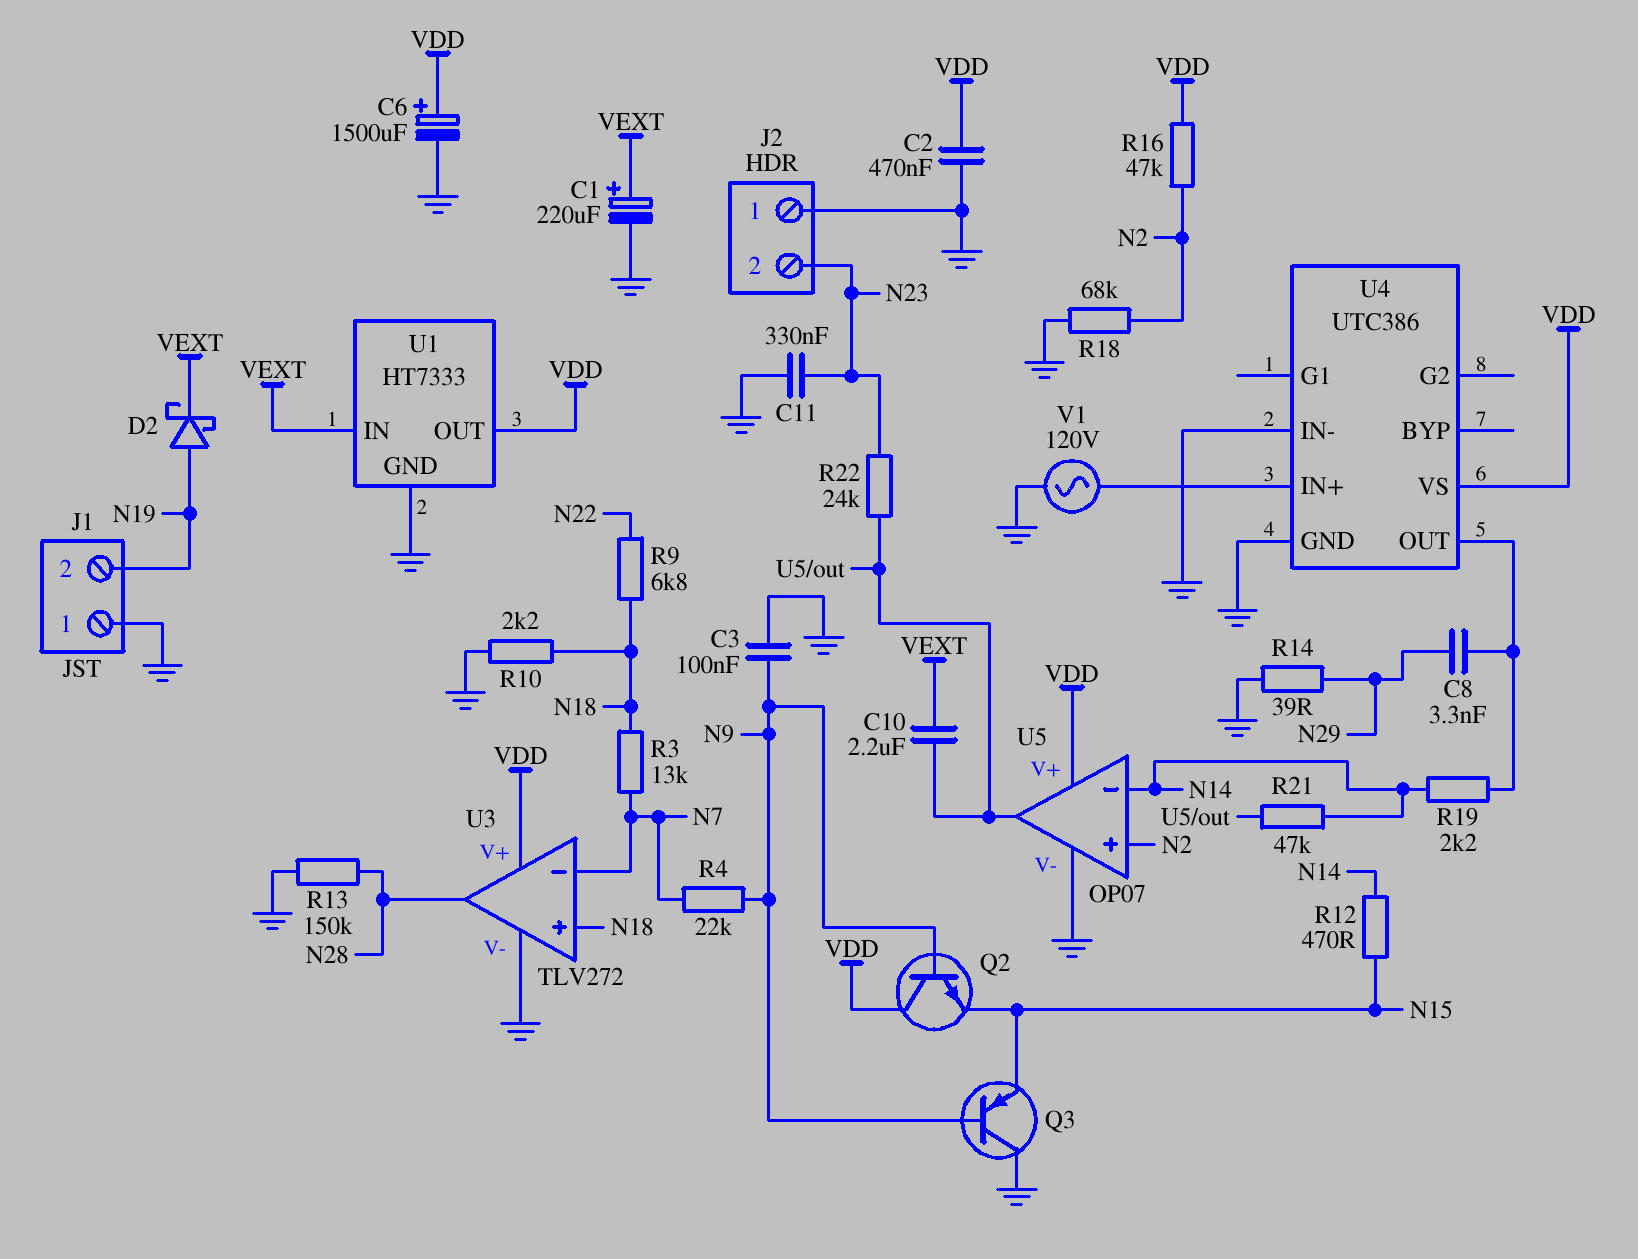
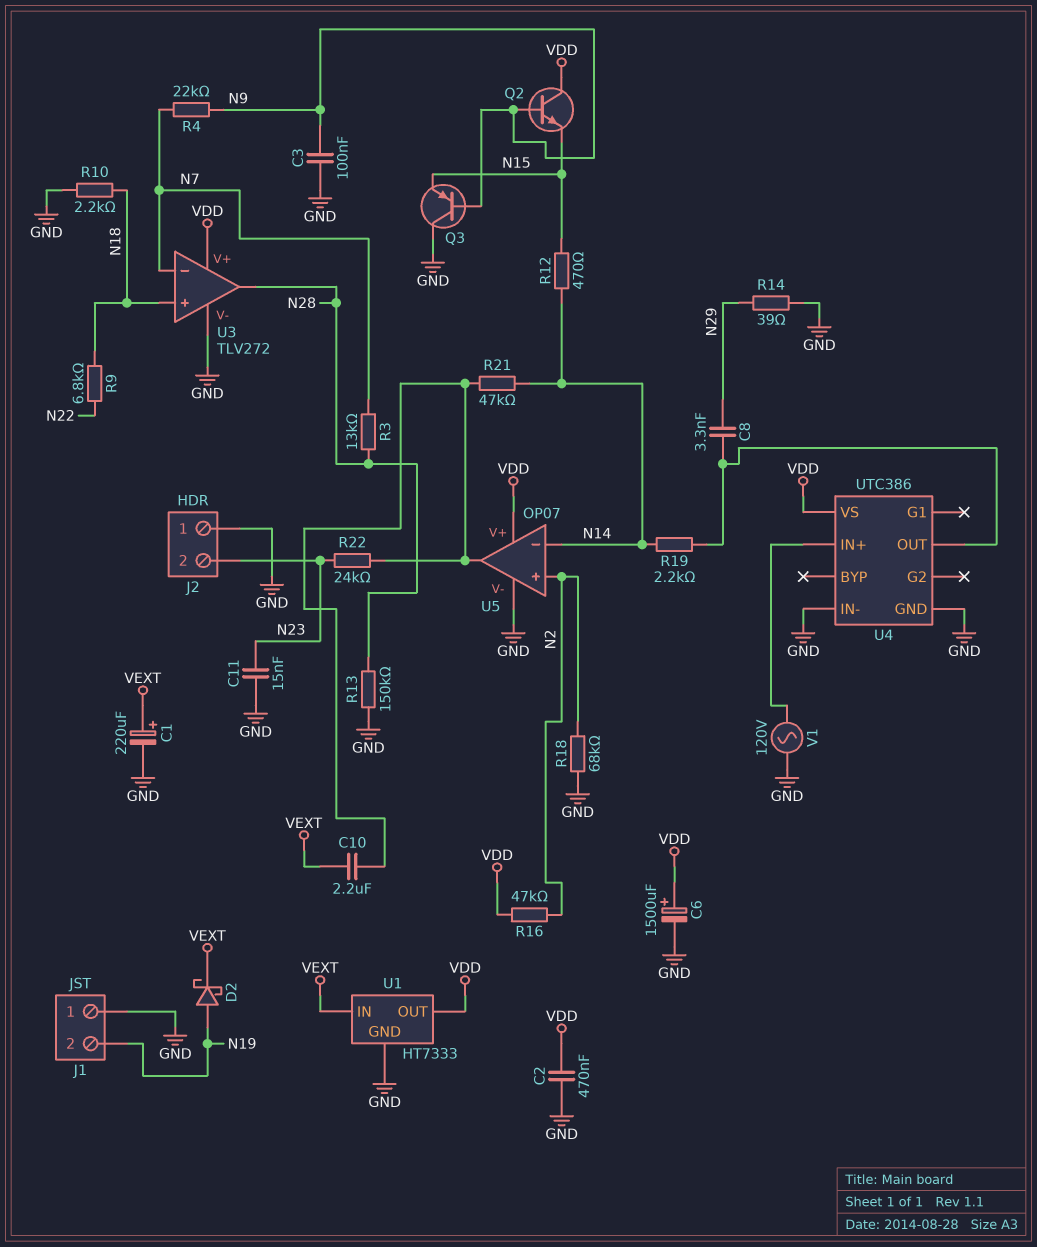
C11: 330nF (GND, N23) -> 15nF (GND, N23)
R3: 13k (N7, N18) -> 13k (N7, N28)

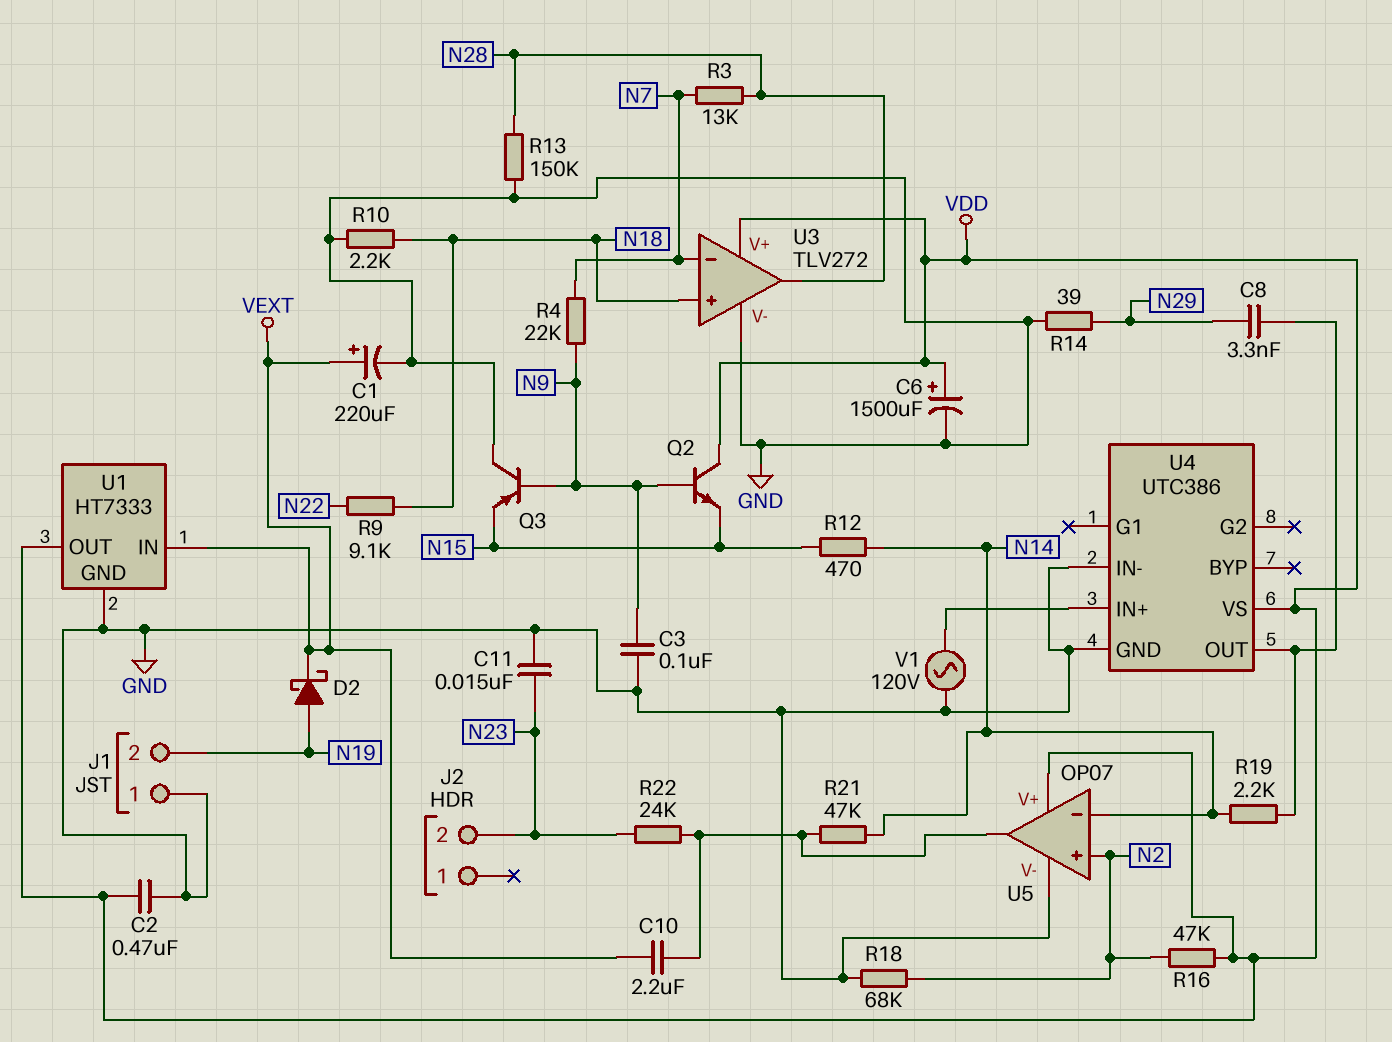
J2 pin 1: GND -> none
R9: 6.8k (N18, N22) -> 9.1k (N18, N22)

